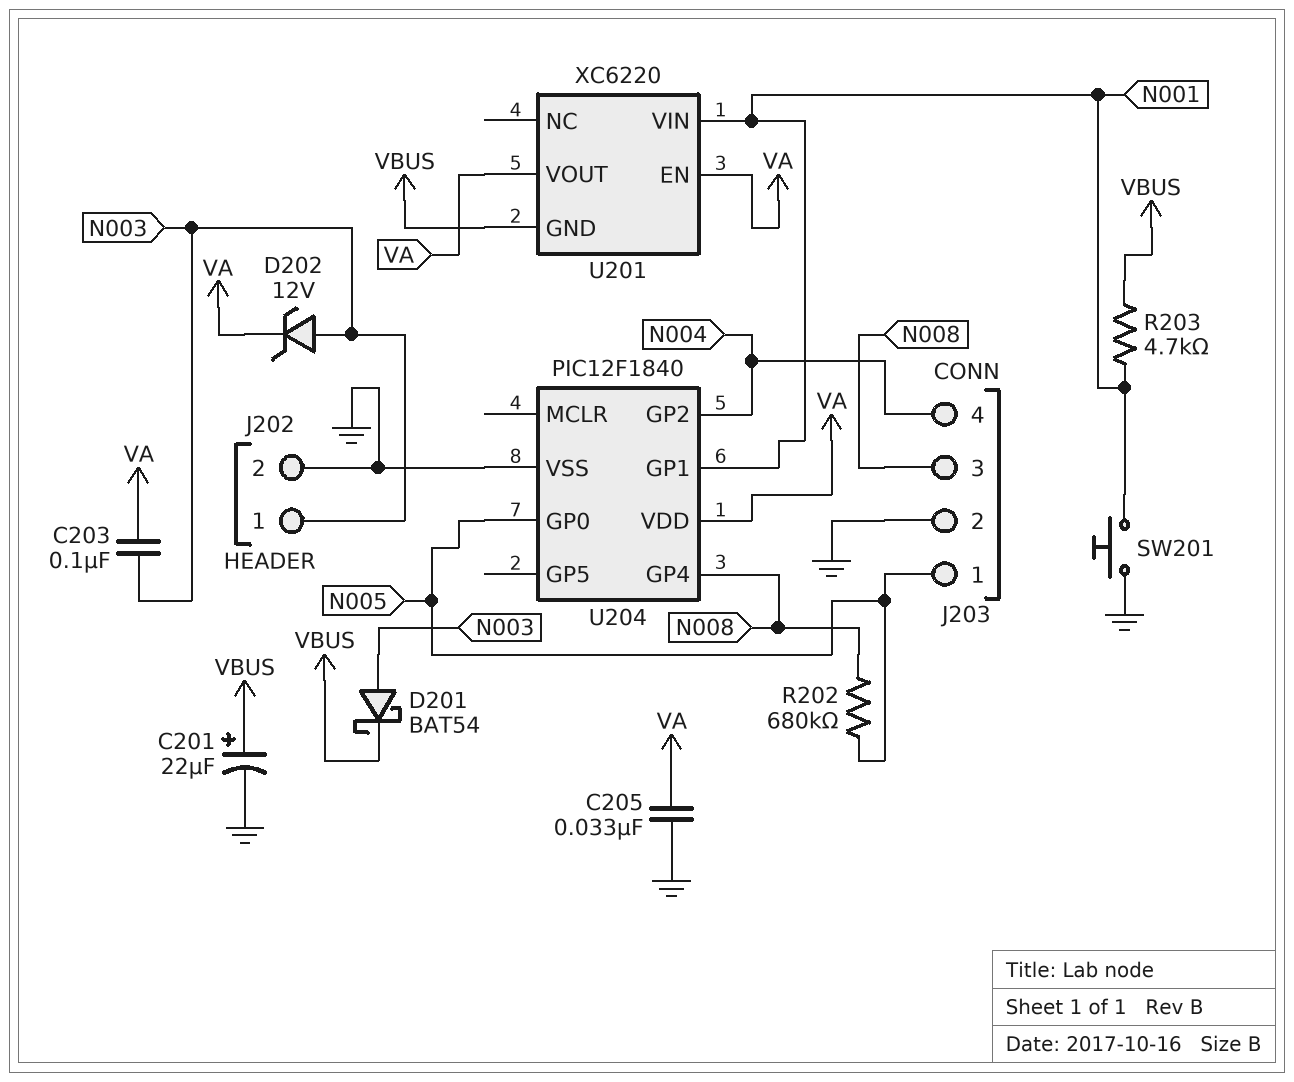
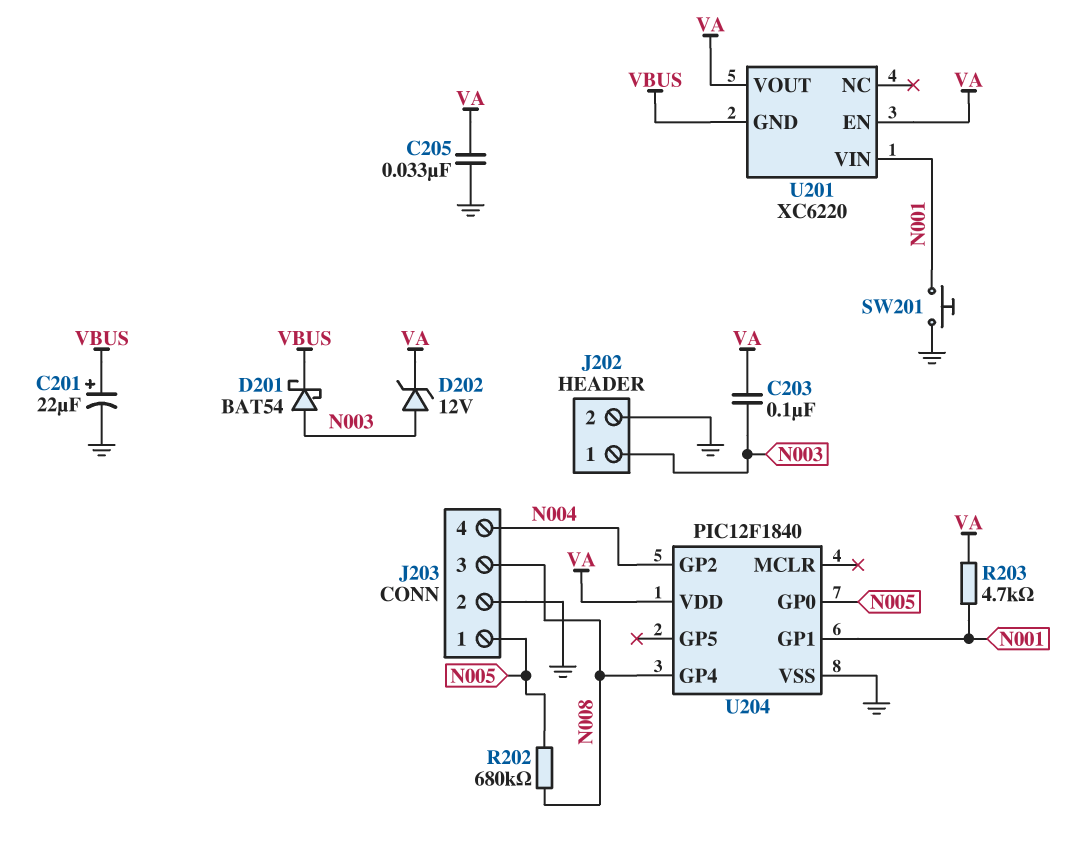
R203: 4.7k (N001, VBUS) -> 4.7k (N001, VA)

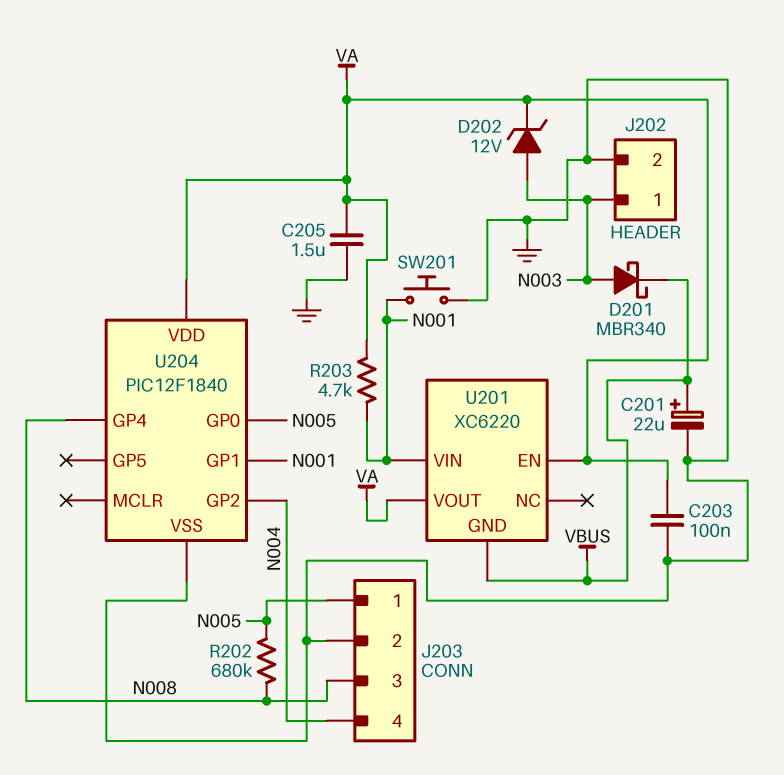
C203: 100nF (N003, VA) -> 100nF (GND, VA)
C205: 33nF (GND, VA) -> 1.5uF (GND, VA)
D201: schottky BAT54 (A N003, K VBUS) -> schottky MBR340 (A N003, K VBUS)

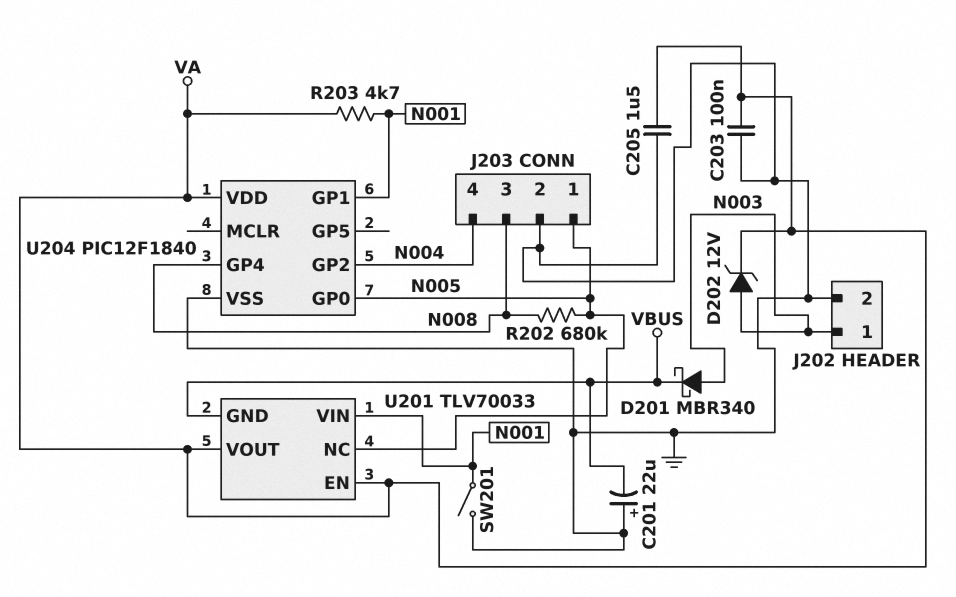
C201: 22uF (plus VBUS, minus GND) -> 22uF (plus GND, minus VBUS)
SW201: button (GND, N001) -> switch (GND, N001)
U201: XC6220 -> TLV70033
U201 pin NC: none -> N005

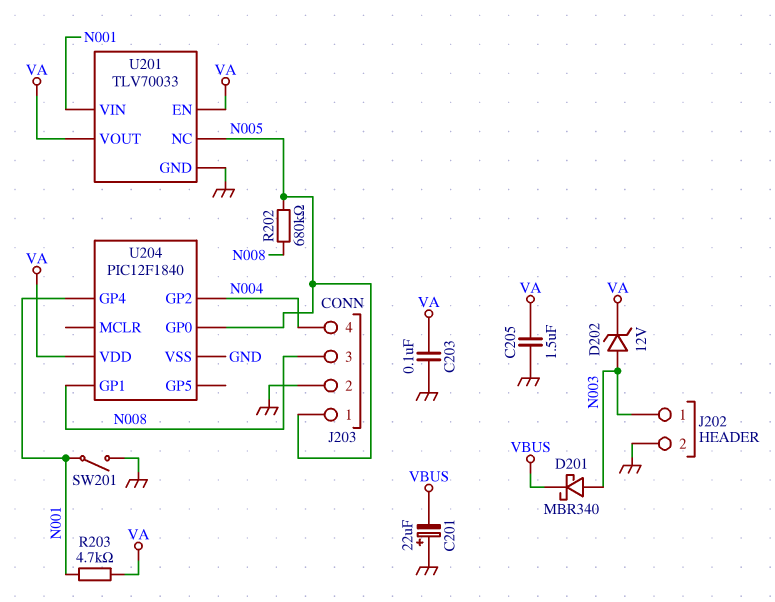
U201 pin GND: VBUS -> GND
U204 pin GP1: N001 -> N008
U204 pin GP4: N008 -> N001

